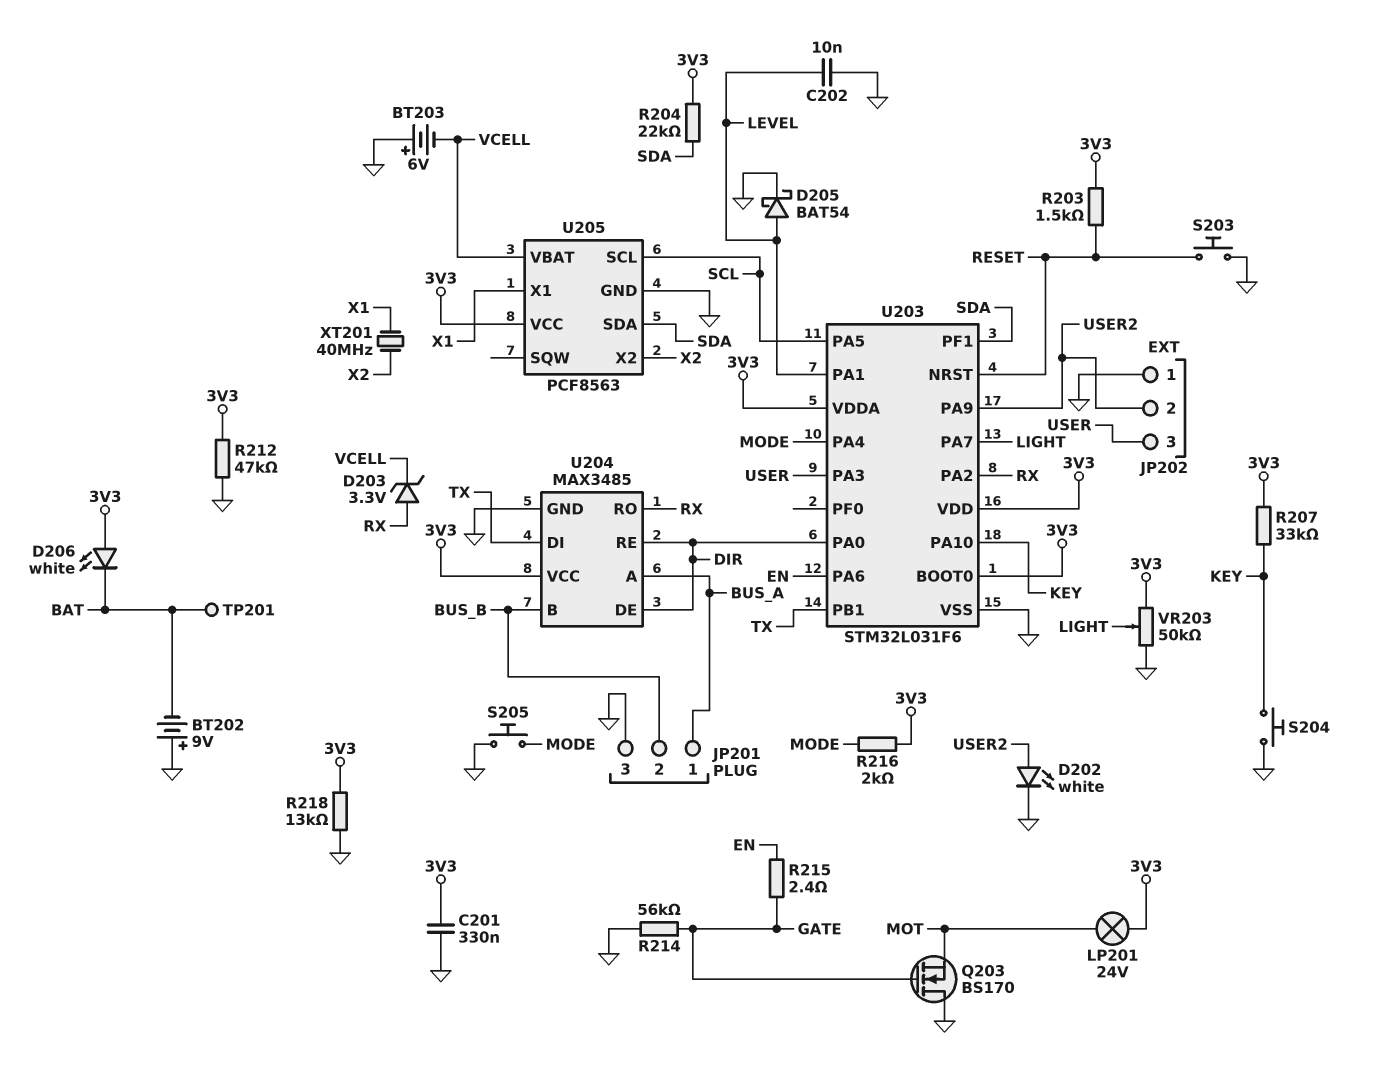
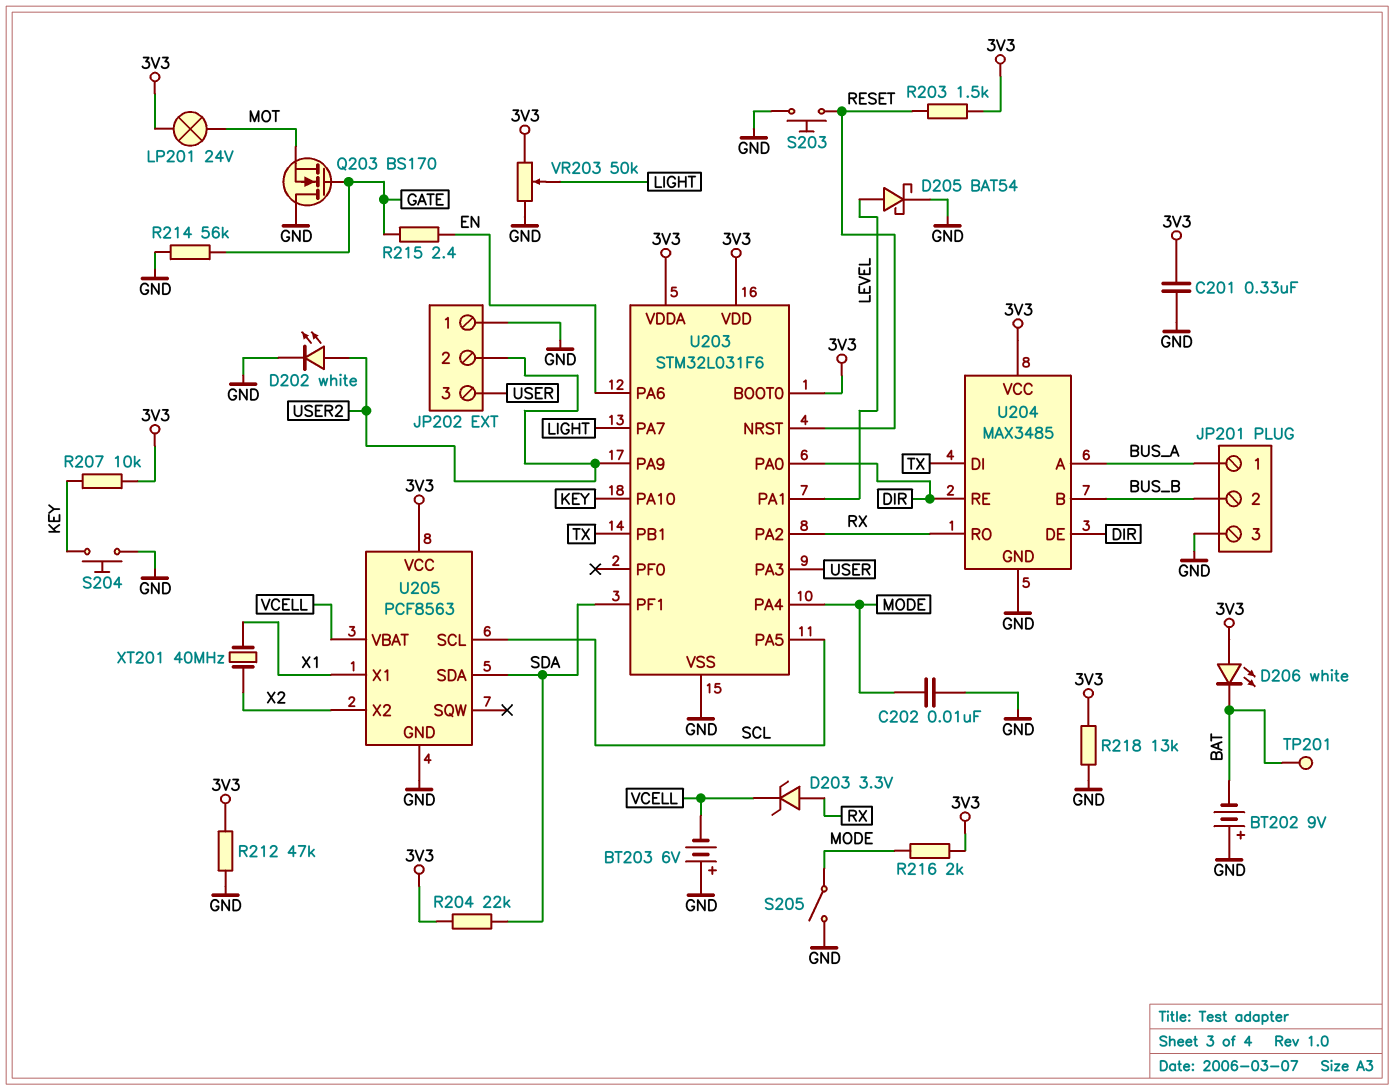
C202: 10nF (GND, LEVEL) -> 10nF (GND, MODE)
R207: 33k (3V3, KEY) -> 10k (3V3, KEY)
S205: button (GND, MODE) -> switch (GND, MODE)

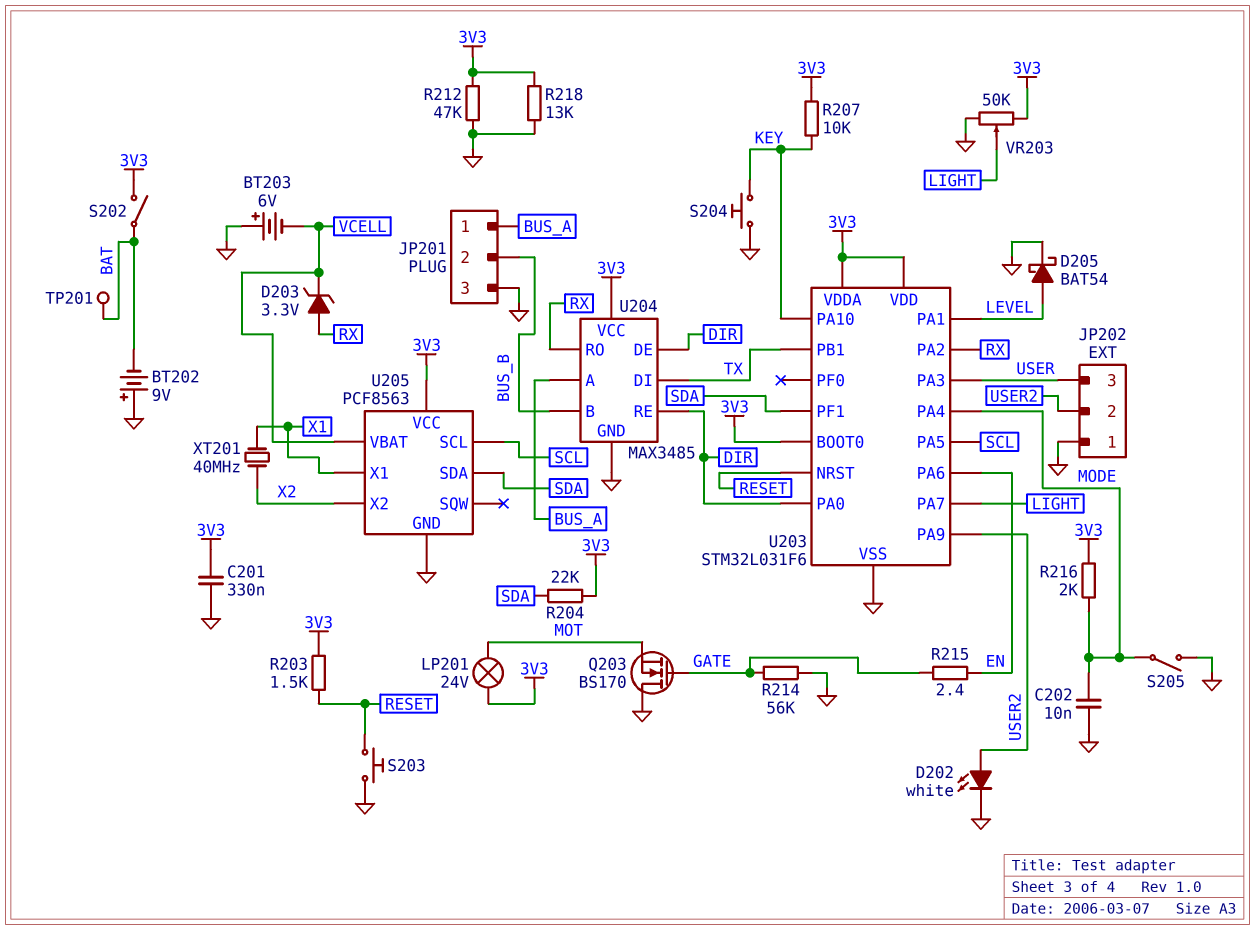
D206: LED white (A 3V3, K BAT) -> none
S202: none -> switch (3V3, BAT)

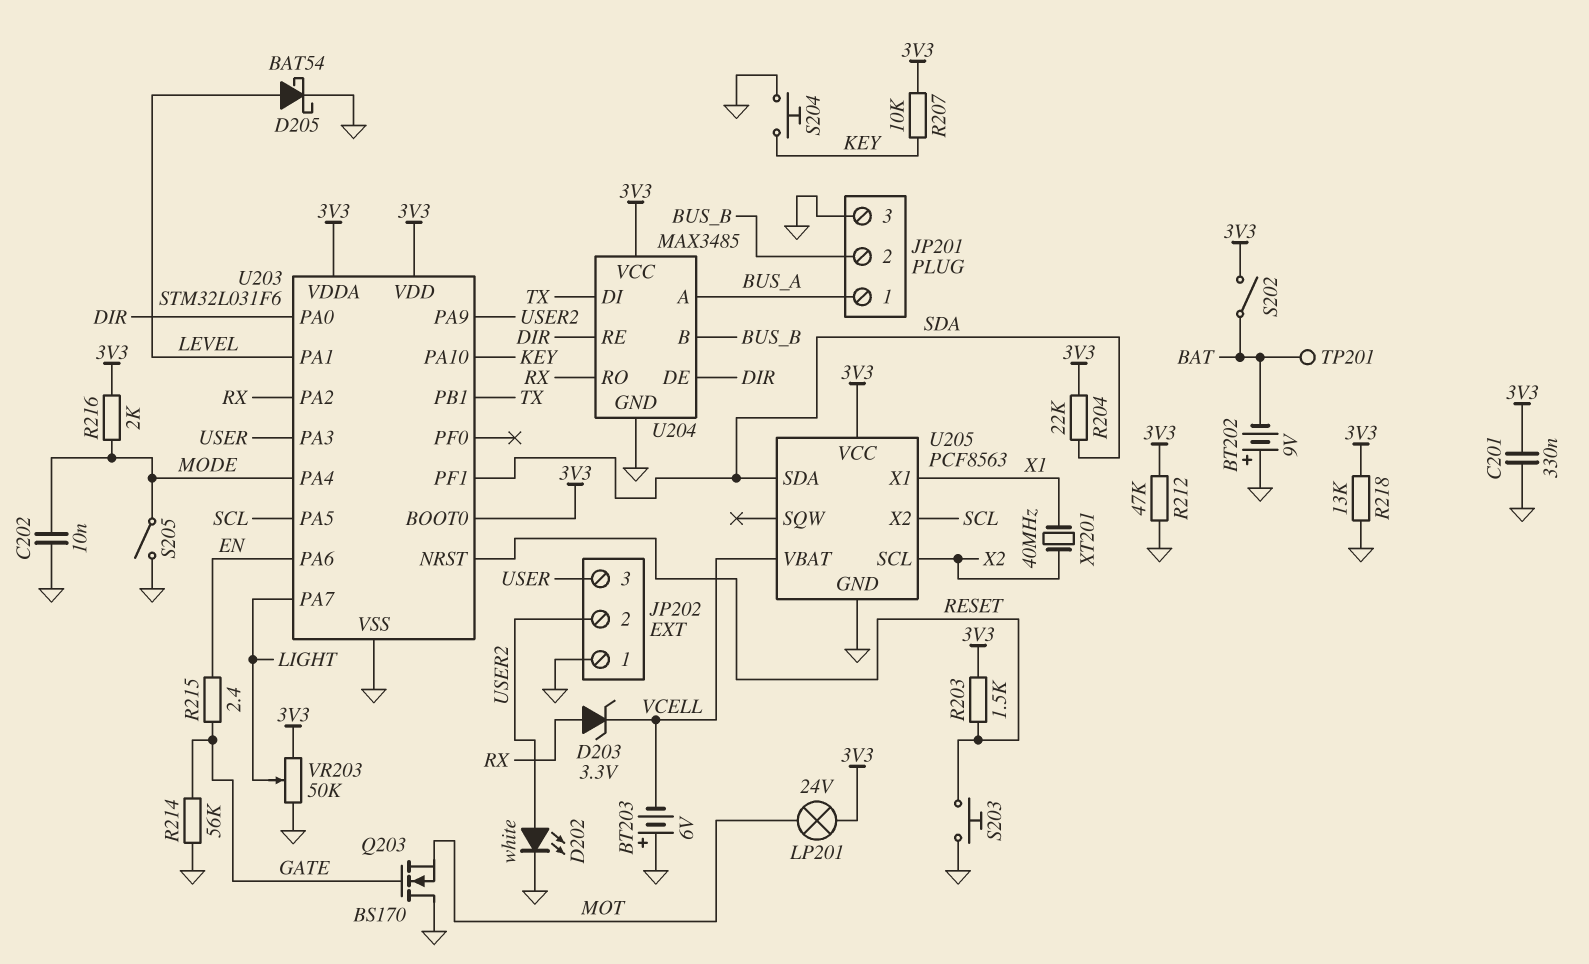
U205 pin SCL: SCL -> X2
U205 pin X2: X2 -> SCL

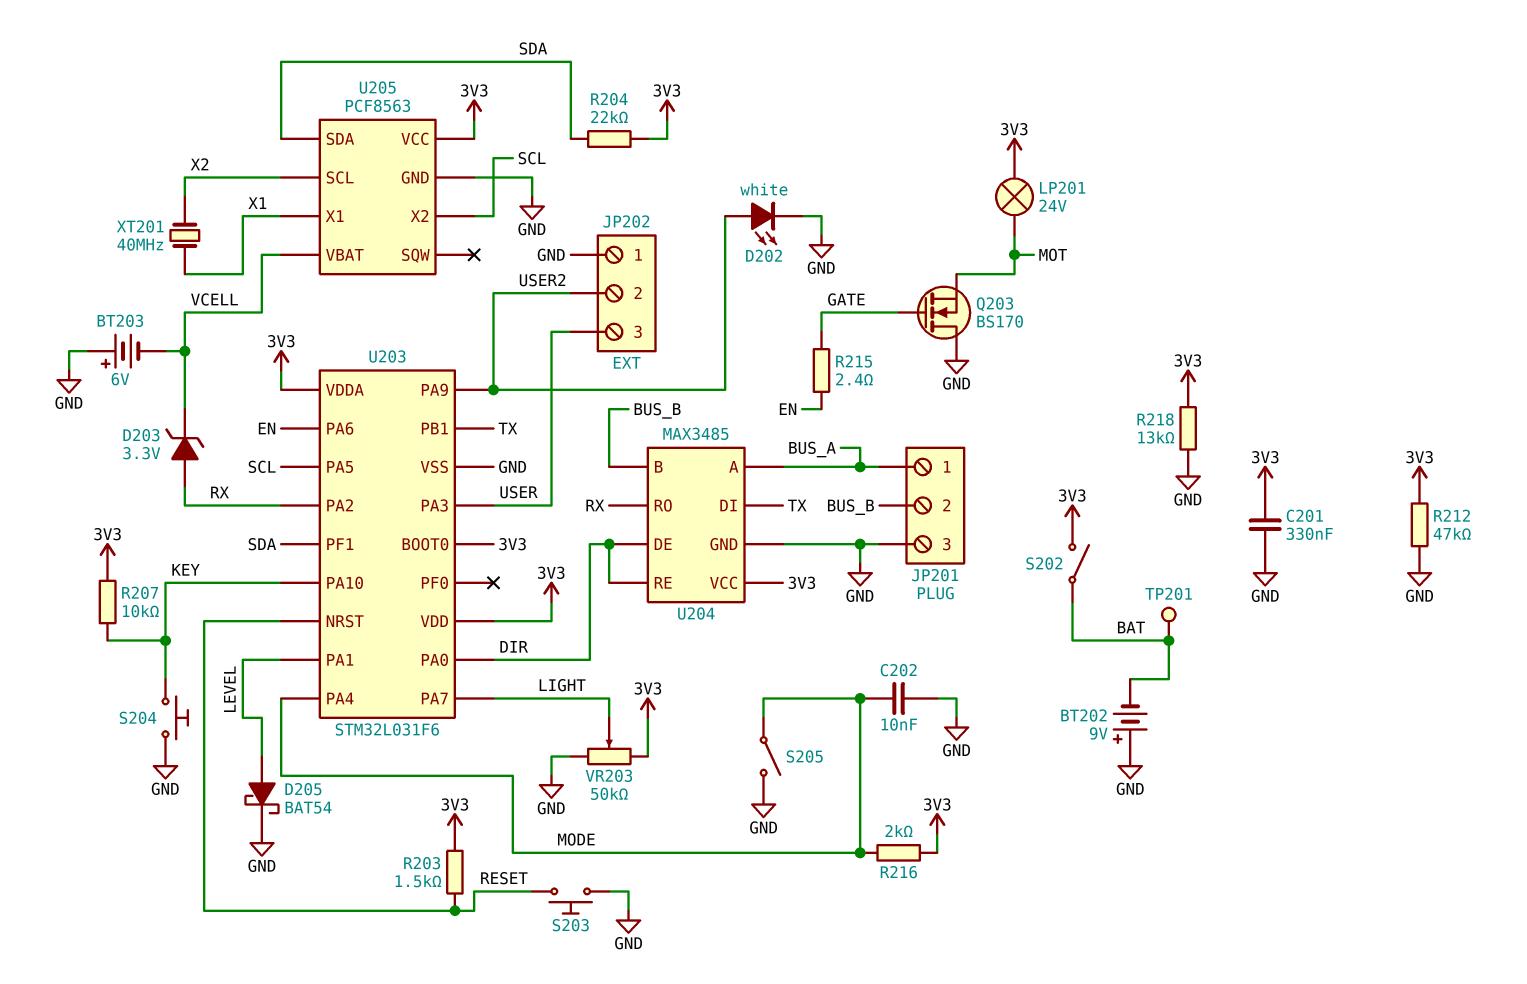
R214: 56k (GATE, GND) -> none

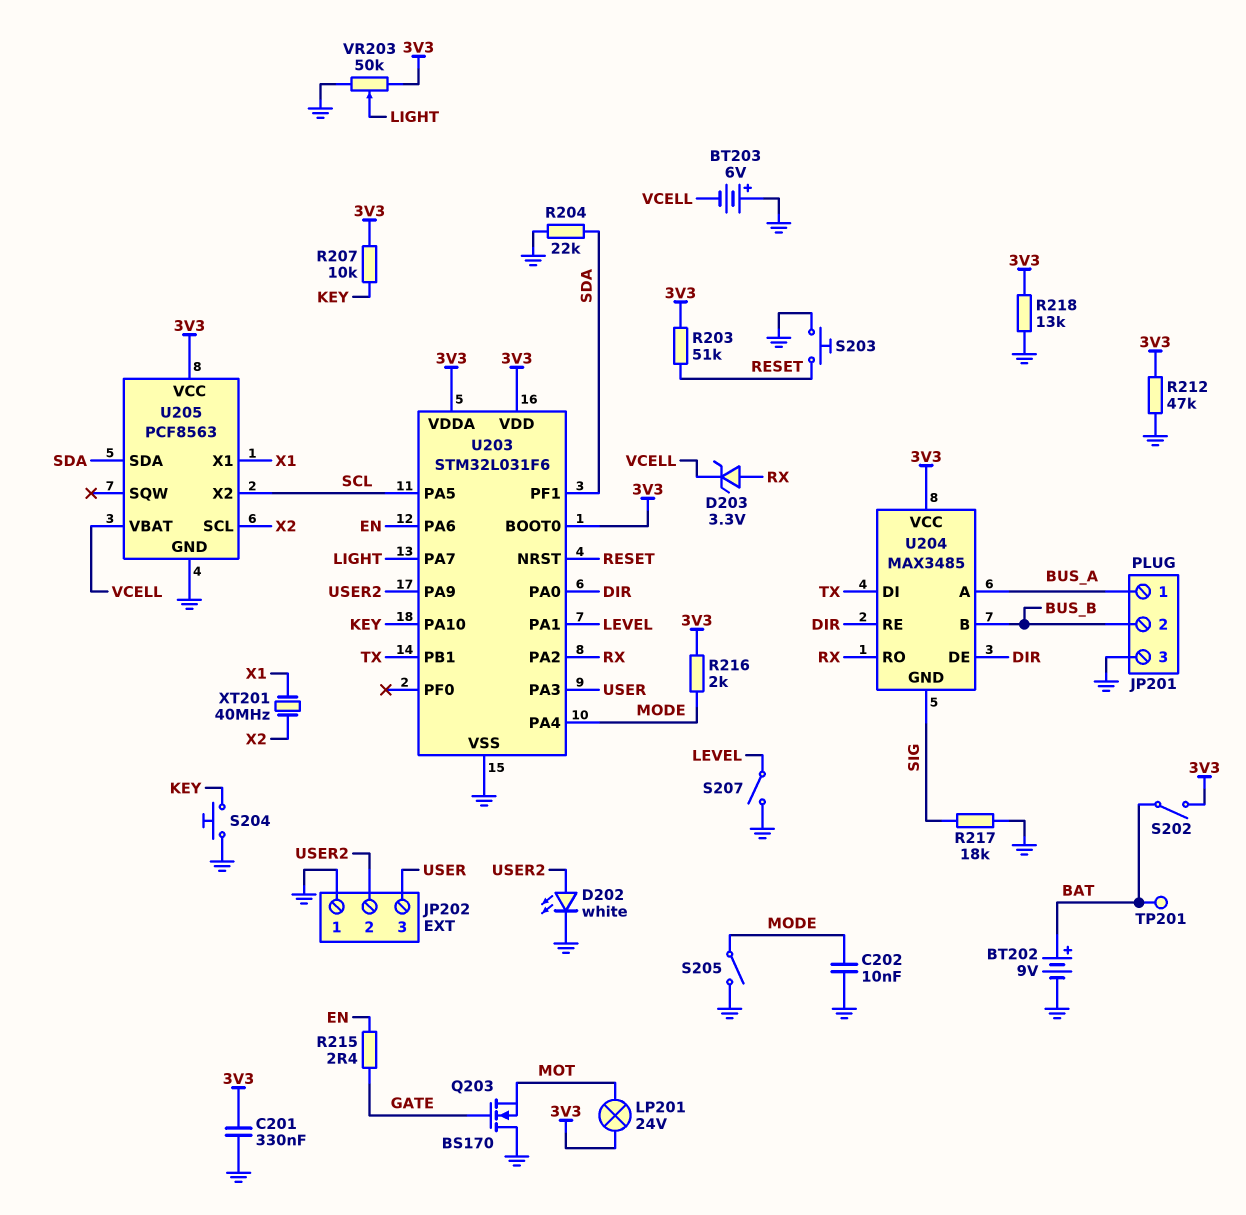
BT202: 9V (plus GND, minus BAT) -> 9V (plus BAT, minus GND)
D205: schottky BAT54 (A LEVEL, K GND) -> none
R203: 1.5k (3V3, RESET) -> 51k (3V3, RESET)
R204: 22k (3V3, SDA) -> 22k (GND, SDA)
R217: none -> 18k (GND, SIG)
S207: none -> switch (GND, LEVEL)
U204 pin GND: GND -> SIG

